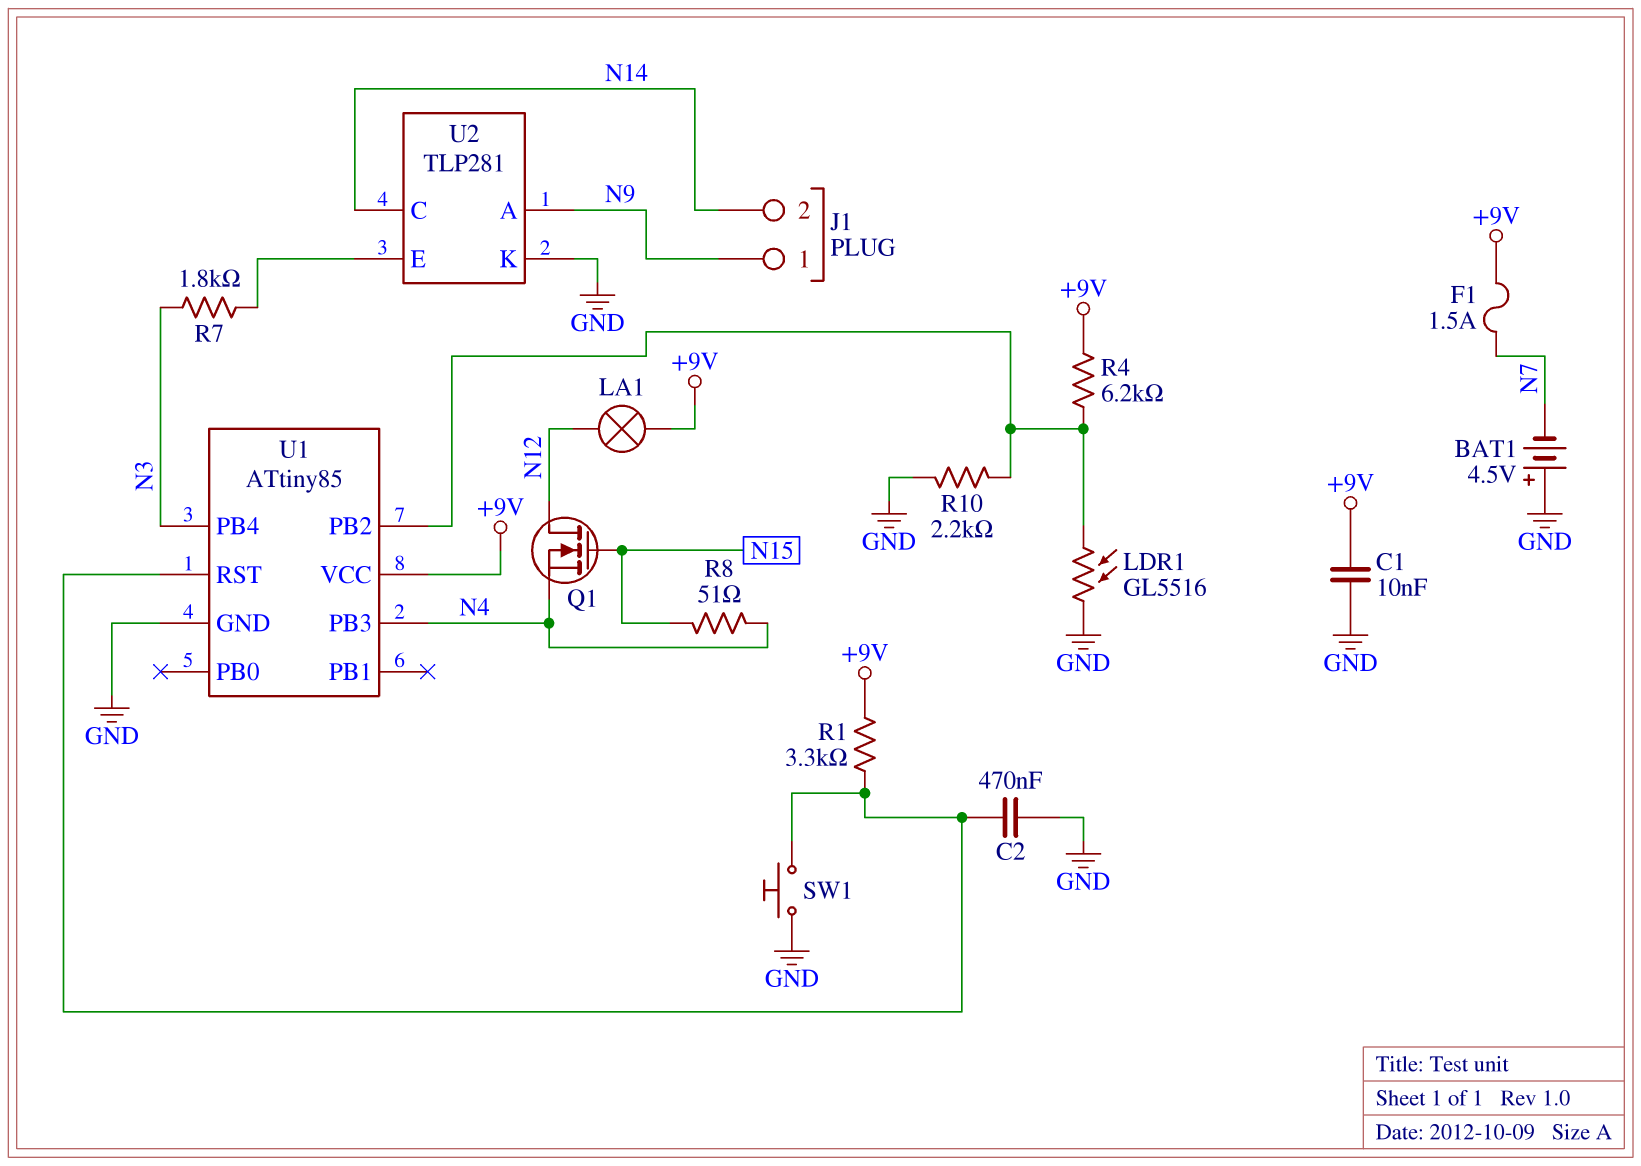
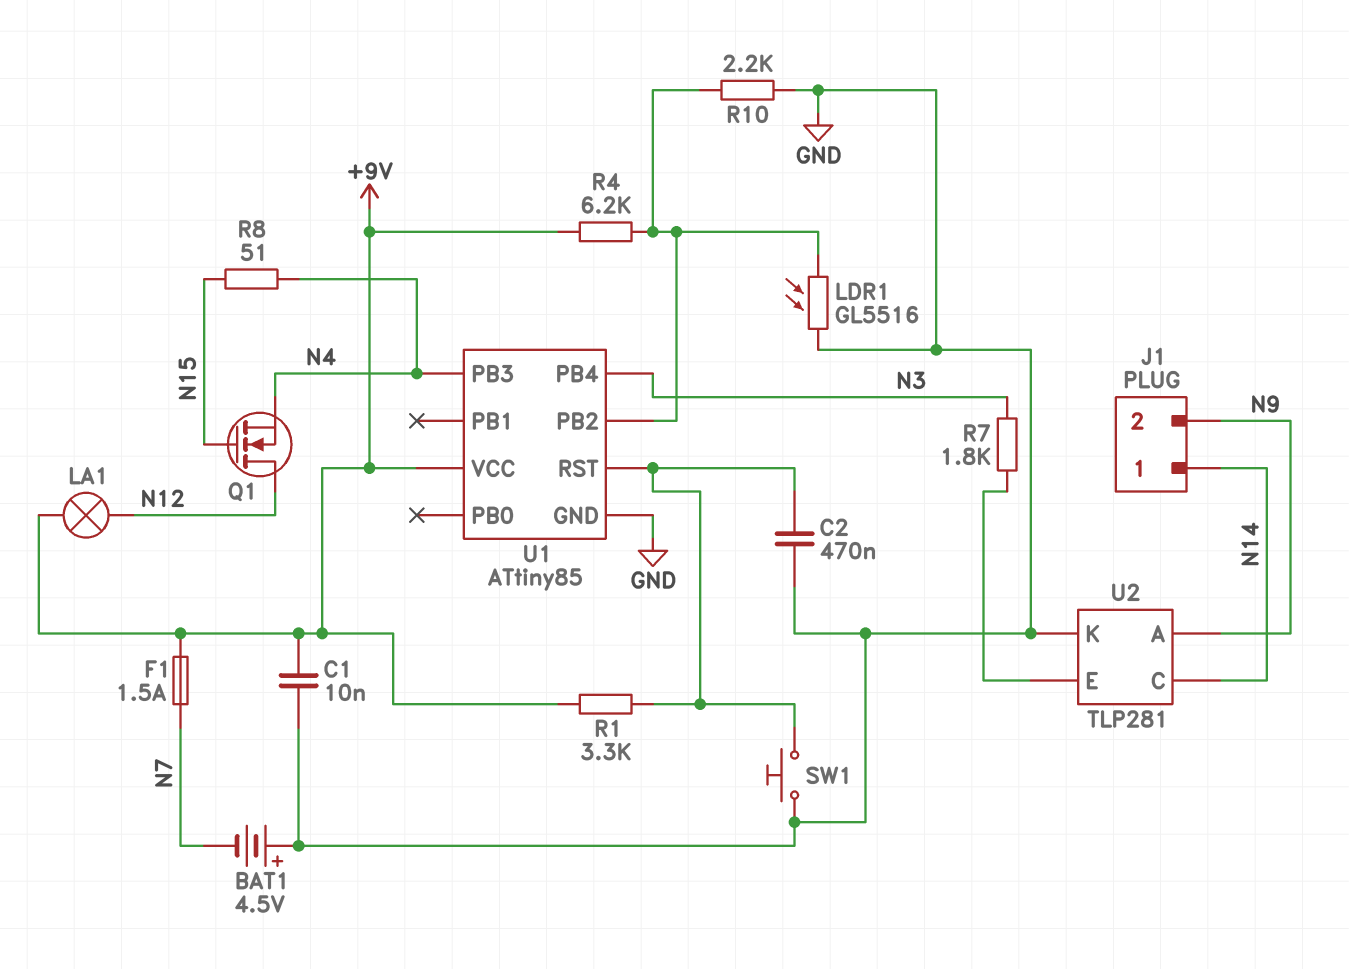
J1 pin 1: N9 -> N14
J1 pin 2: N14 -> N9

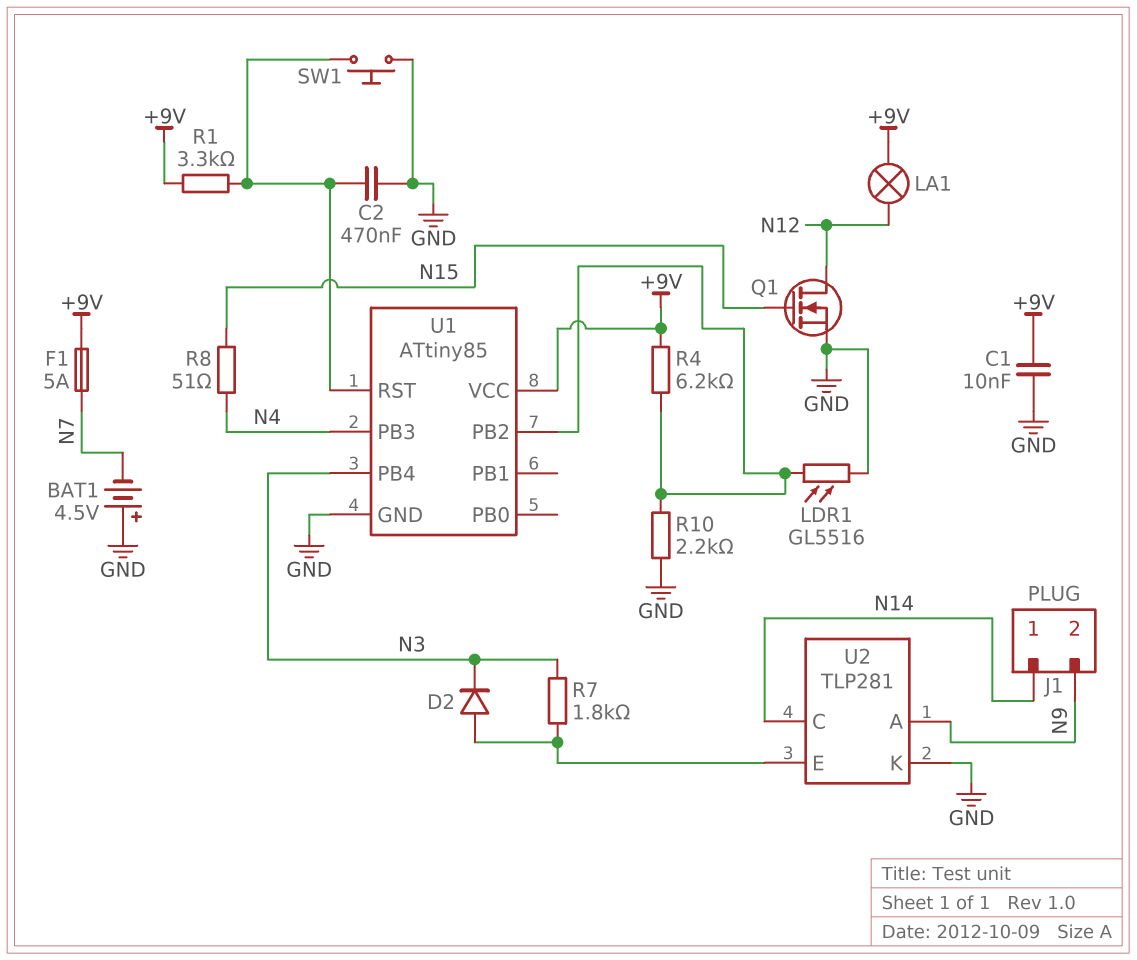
D2: none -> diode (A U2/E, K N3)
F1: 1.5A (+9V, N7) -> 5A (+9V, N7)
Q1: NMOS (G N15, D N12, S N4) -> NMOS (G N15, D N12, S GND)

